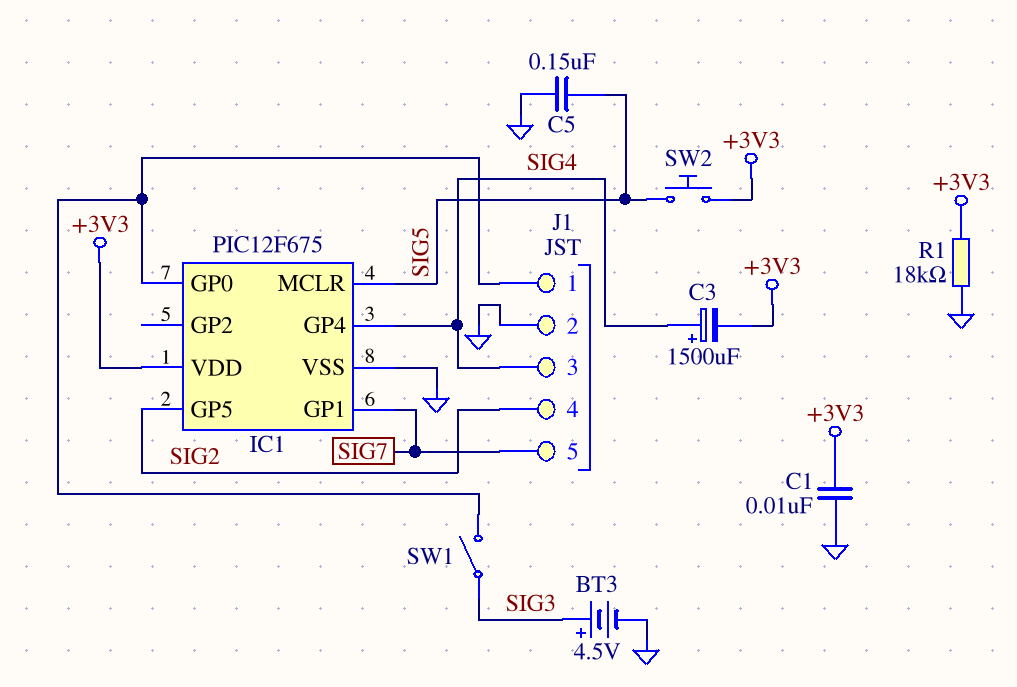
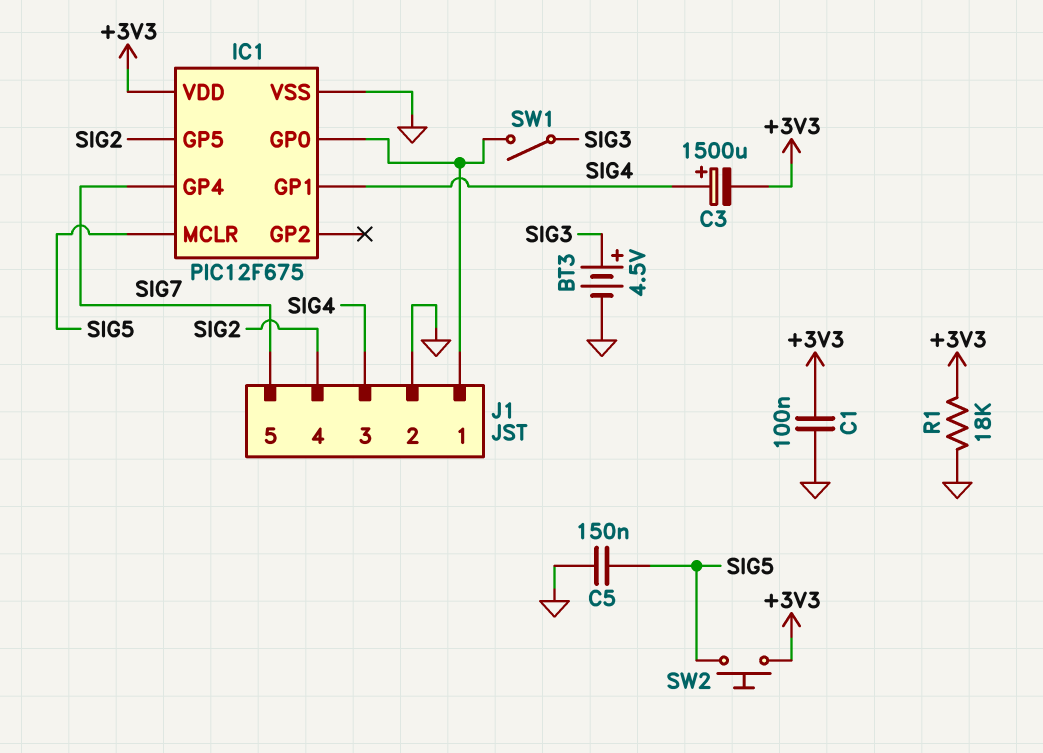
C1: 10nF (+3V3, GND) -> 100nF (+3V3, GND)
IC1 pin GP1: SIG7 -> SIG4
IC1 pin GP4: SIG4 -> SIG7

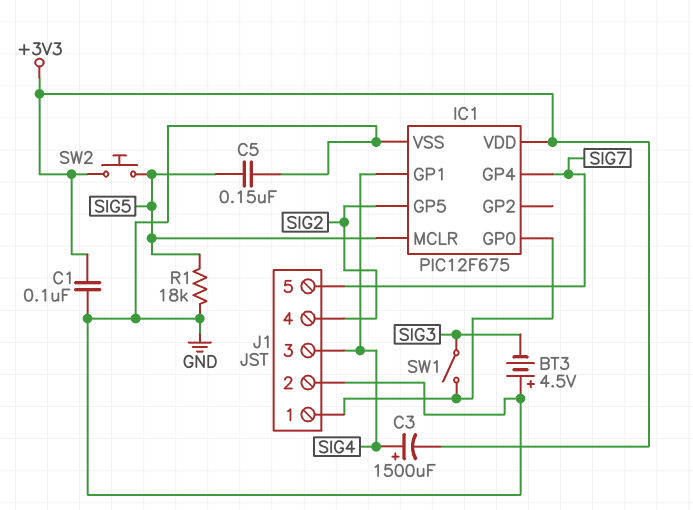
BT3: 4.5V (plus SIG3, minus GND) -> 4.5V (plus GND, minus SIG3)
R1: 18k (+3V3, GND) -> 18k (GND, SIG5)

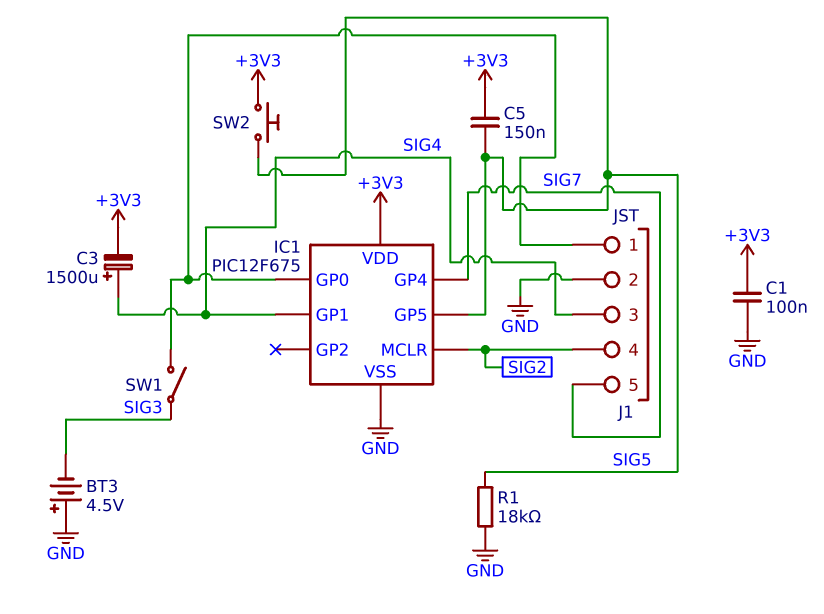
C5: 150nF (GND, SIG5) -> 150nF (+3V3, SIG5)
IC1 pin GP5: SIG2 -> SIG5
IC1 pin MCLR: SIG5 -> SIG2

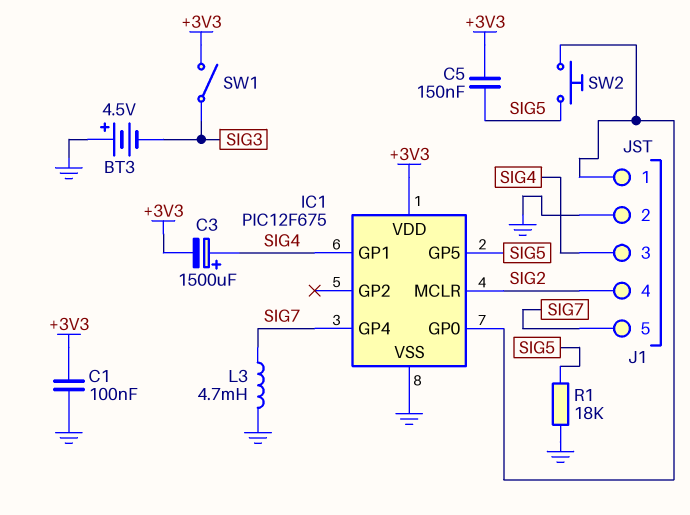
L3: none -> 4.7mH (GND, SIG7)
SW1: switch (IC1/GP0, SIG3) -> switch (+3V3, SIG3)
SW2: button (+3V3, SIG5) -> button (IC1/GP0, SIG5)

